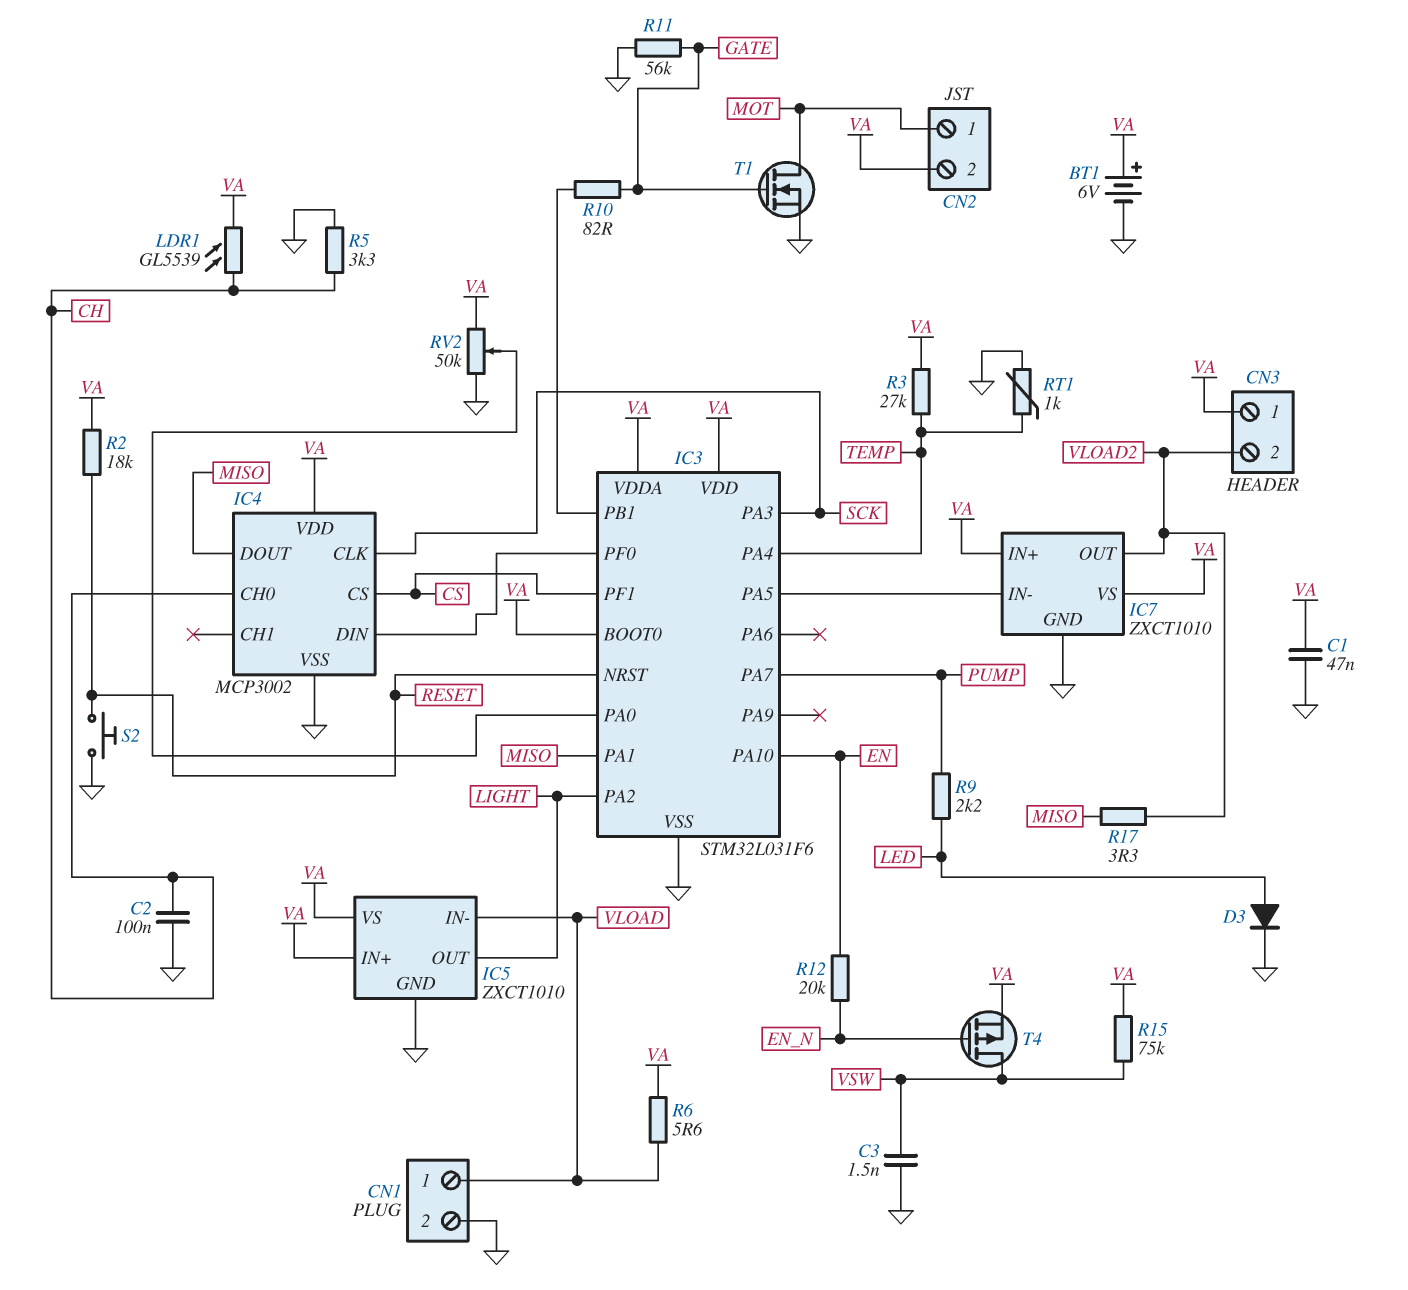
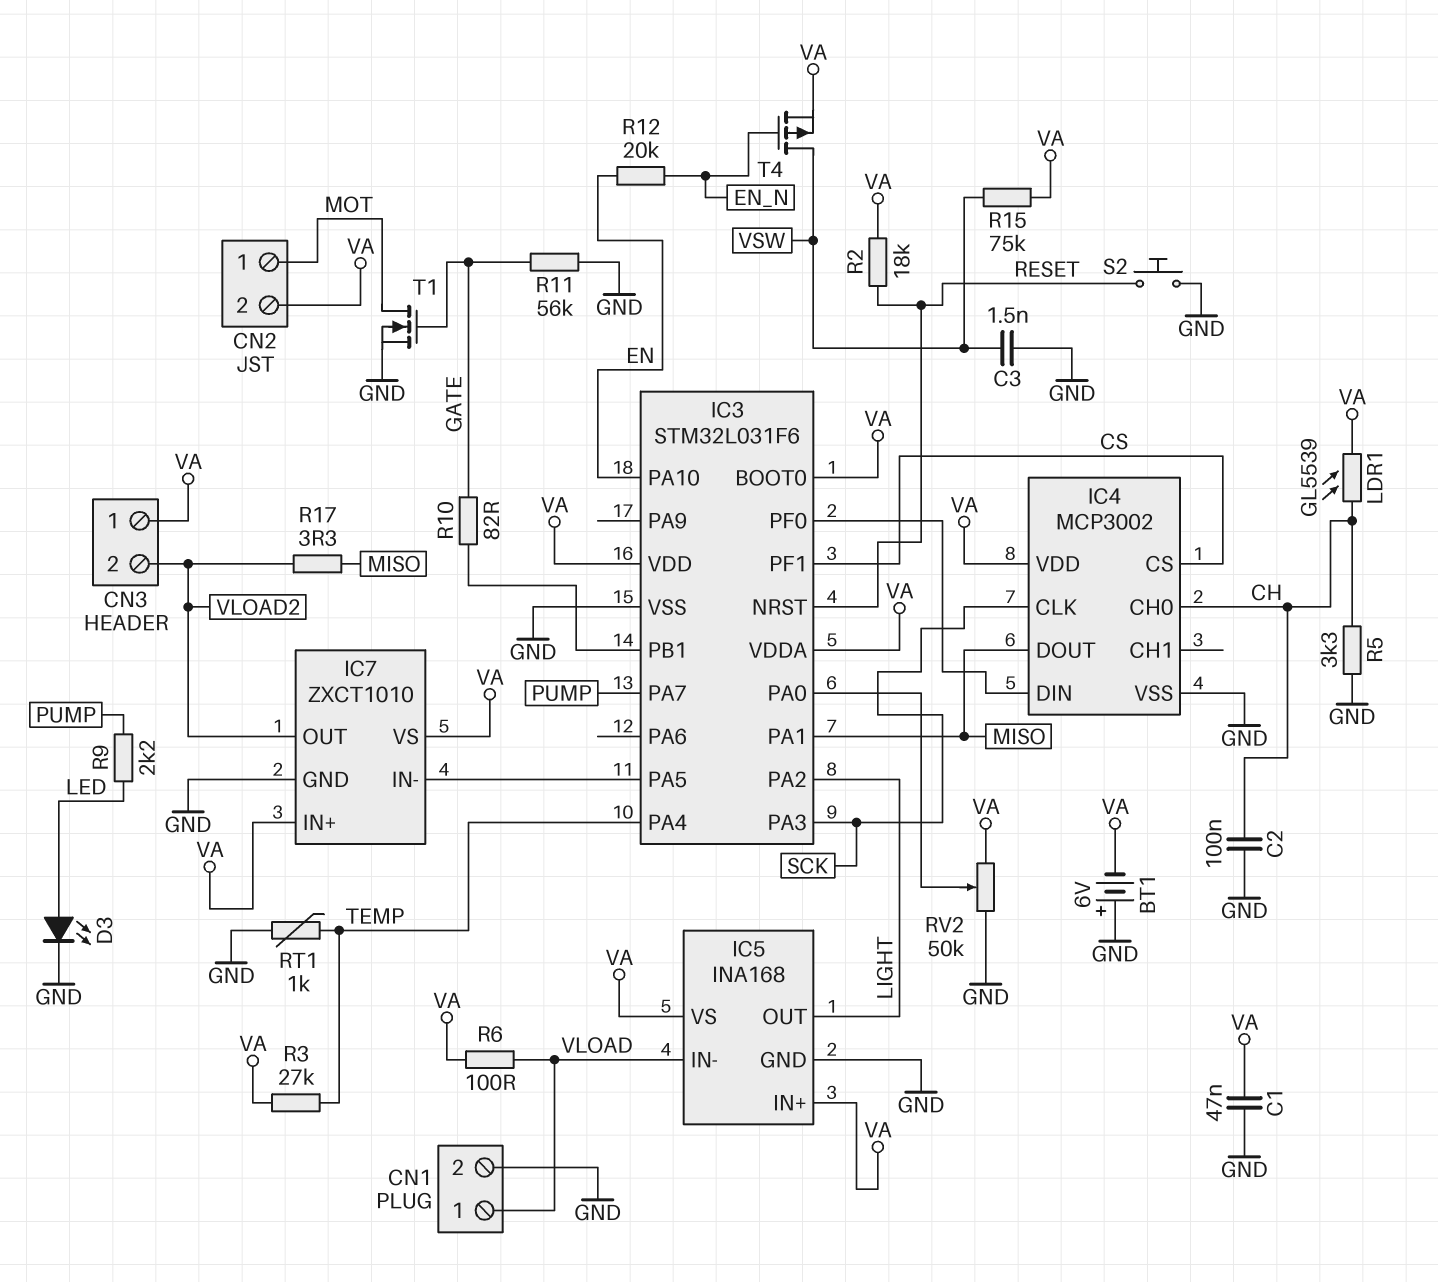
BT1: 6V (plus VA, minus GND) -> 6V (plus GND, minus VA)
D3: diode (A LED, K GND) -> LED (A LED, K GND)
IC5: ZXCT1010 -> INA168
R6: 5.6 (VA, VLOAD) -> 100 (VA, VLOAD)

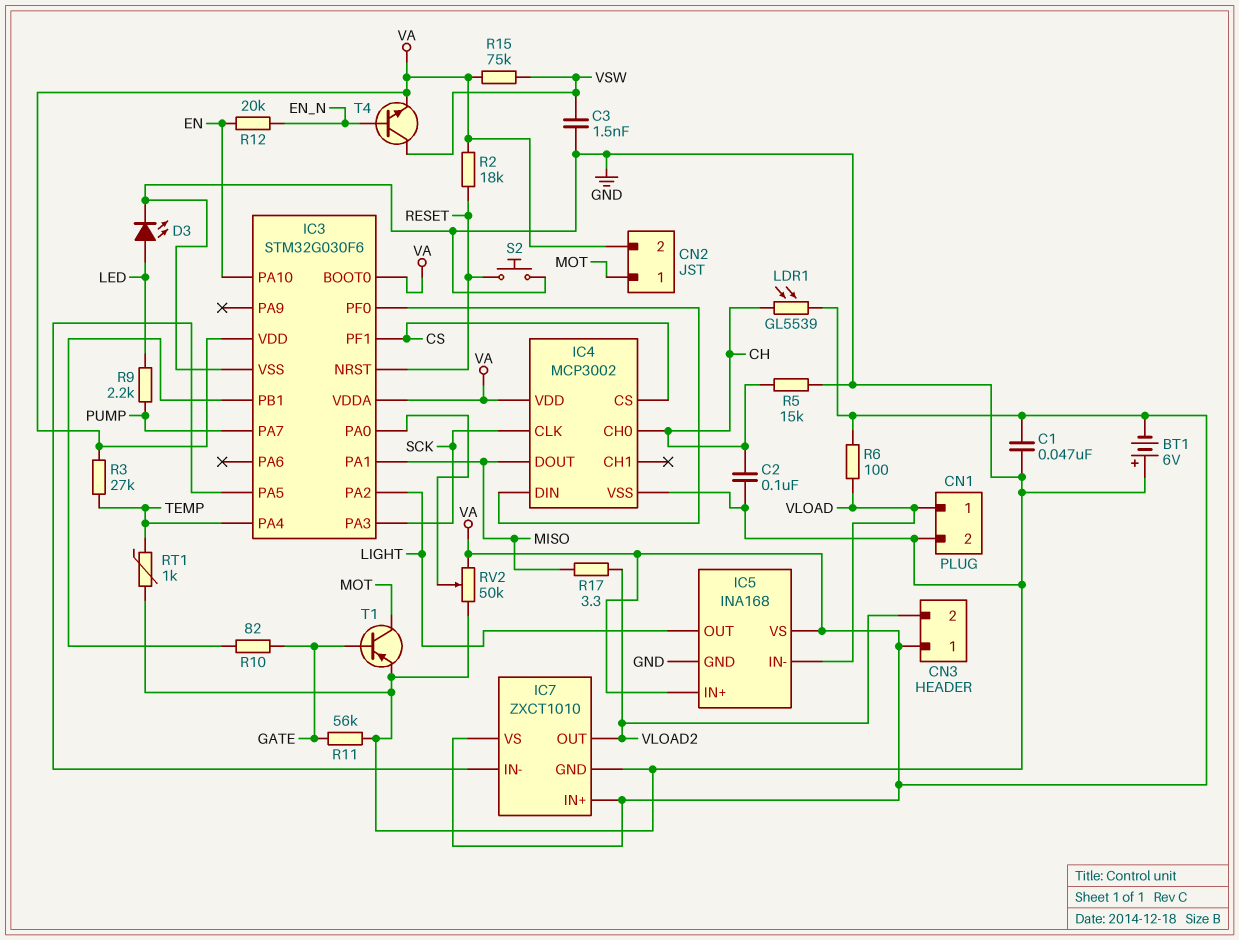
IC3: STM32L031F6 -> STM32G030F6
R5: 3.3k (CH, GND) -> 15k (CH, GND)
T1: NMOS (G GATE, D MOT, S GND) -> PNP (B GATE, C MOT, E GND)
T4: PMOS (G EN_N, D VSW, S VA) -> NPN (B EN_N, C VSW, E VA)

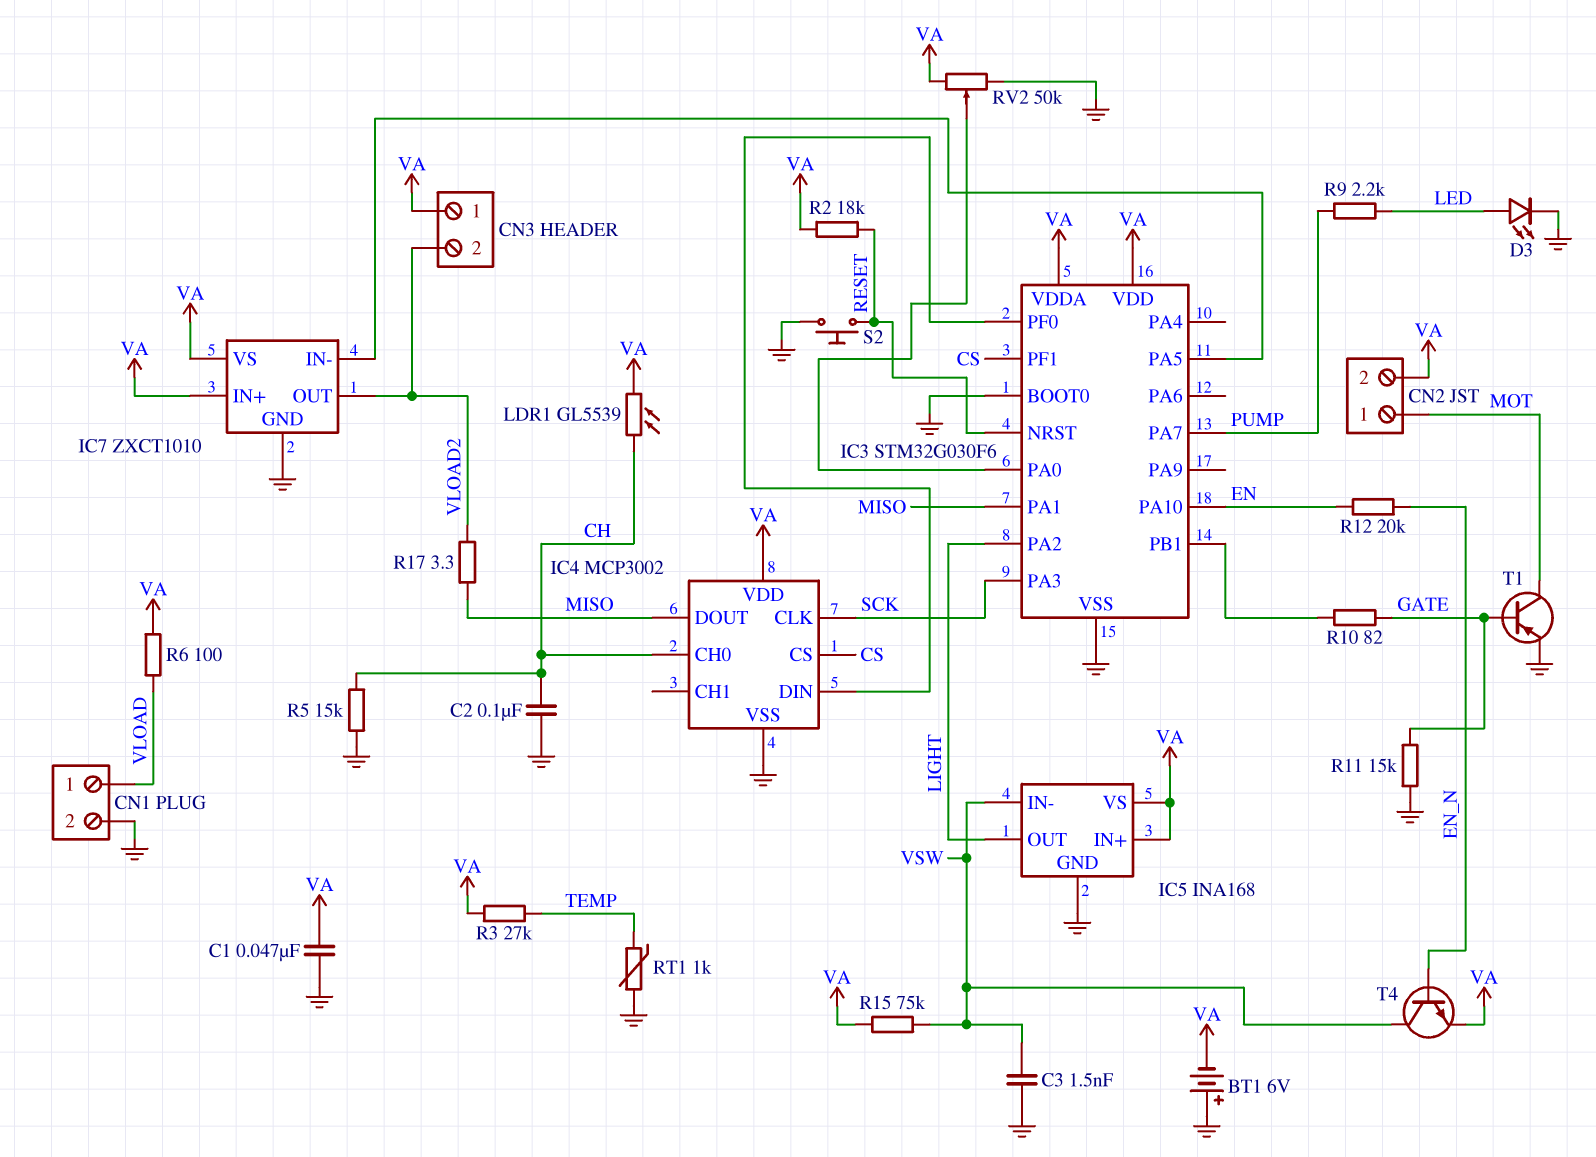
IC3 pin BOOT0: VA -> GND
IC3 pin PA4: TEMP -> none
IC5 pin IN-: VLOAD -> VSW
R11: 56k (GATE, GND) -> 15k (GATE, GND)

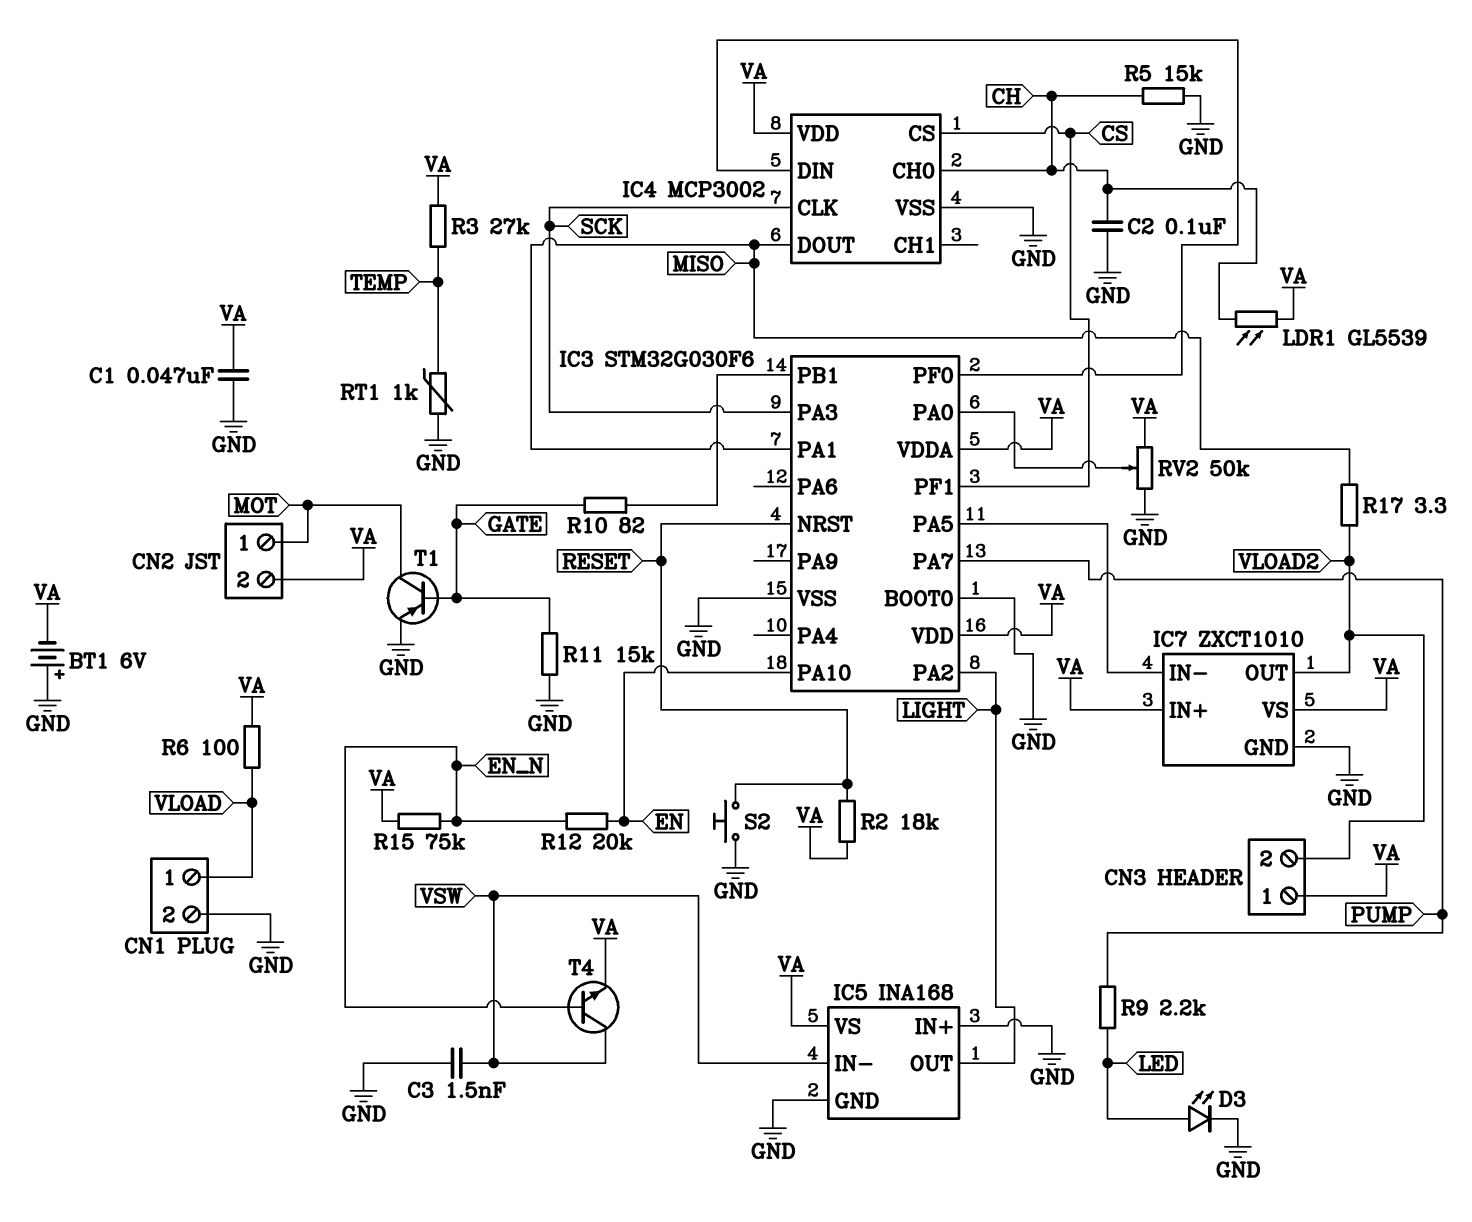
IC5 pin IN+: VA -> GND
R15: 75k (VA, VSW) -> 75k (EN_N, VA)

